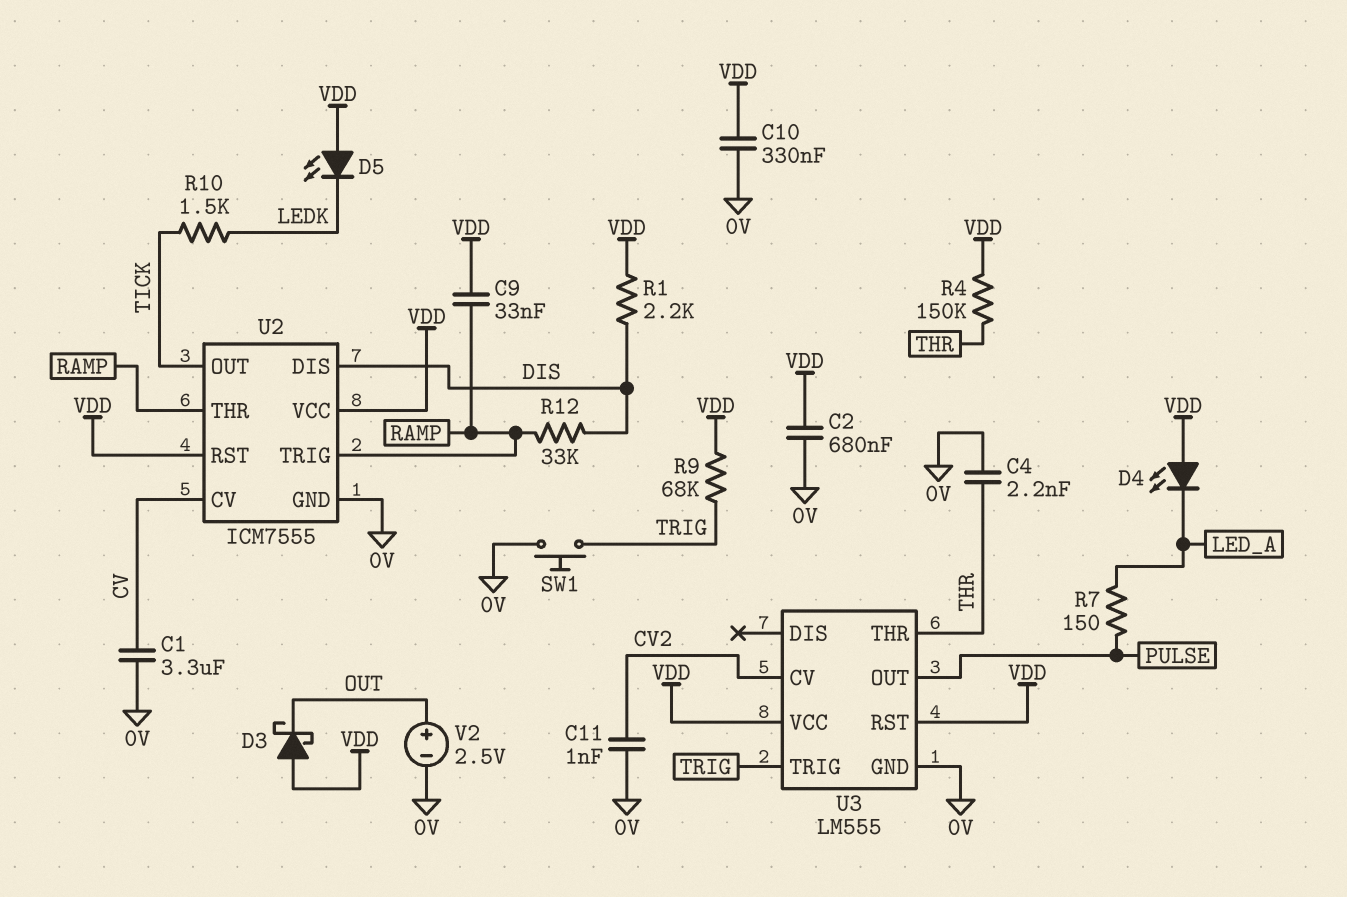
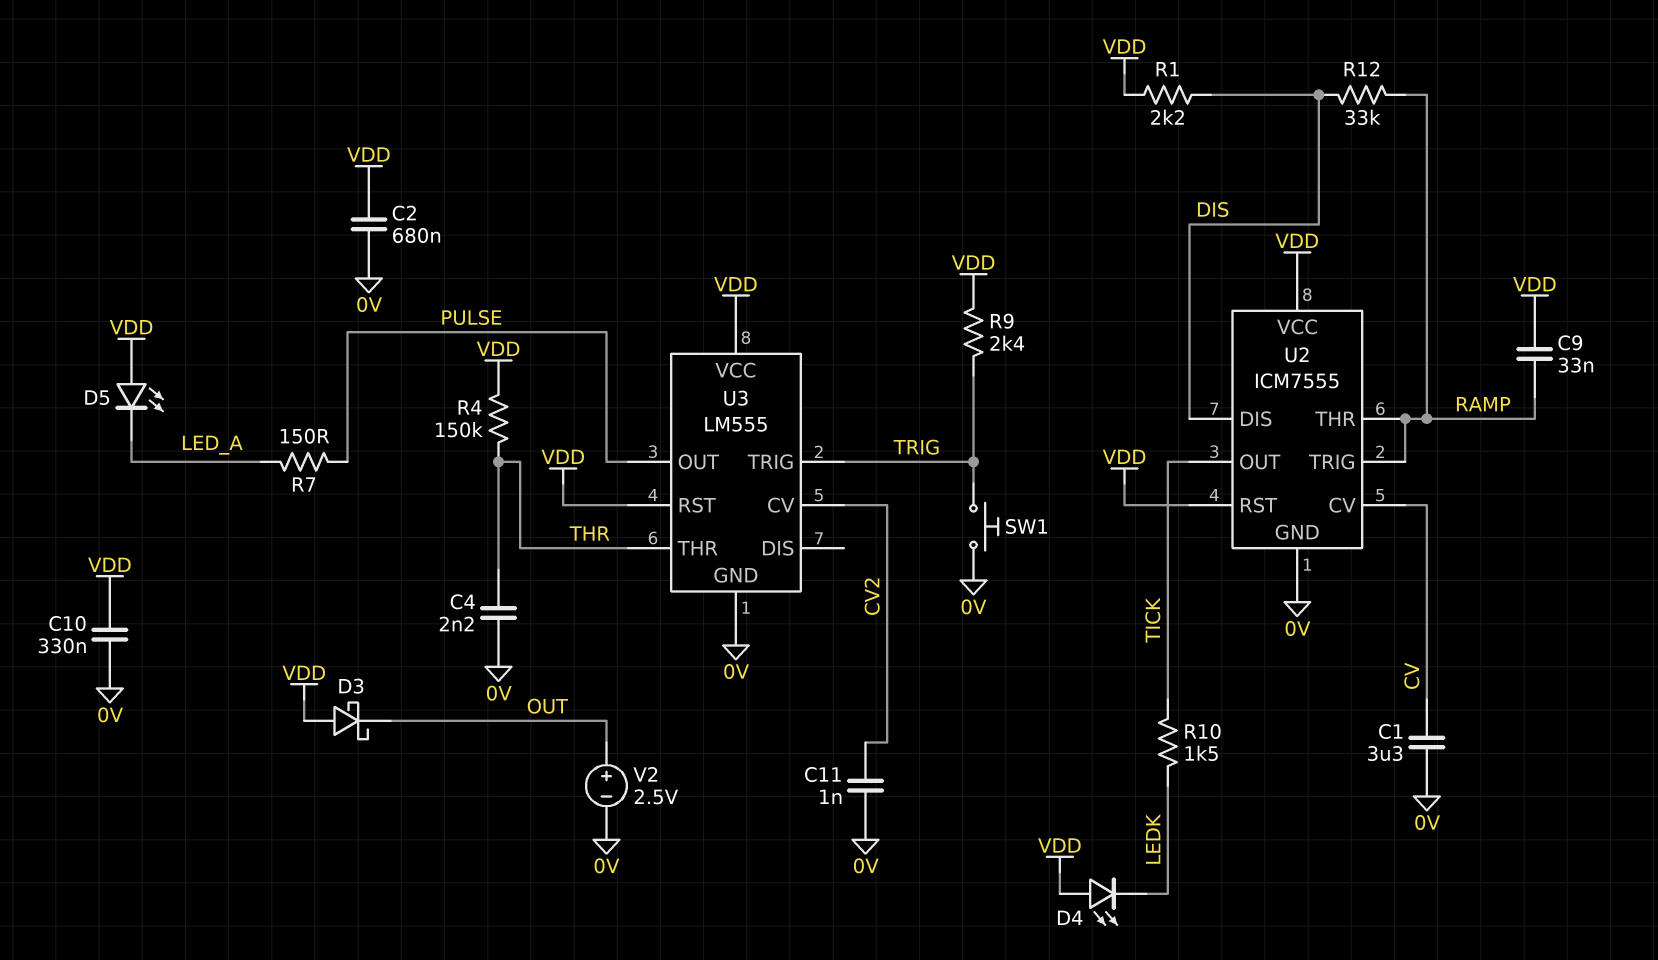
D4: LED (A VDD, K LED_A) -> LED (A VDD, K LEDK)
D5: LED (A VDD, K LEDK) -> LED (A VDD, K LED_A)
R9: 68k (TRIG, VDD) -> 2.4k (TRIG, VDD)

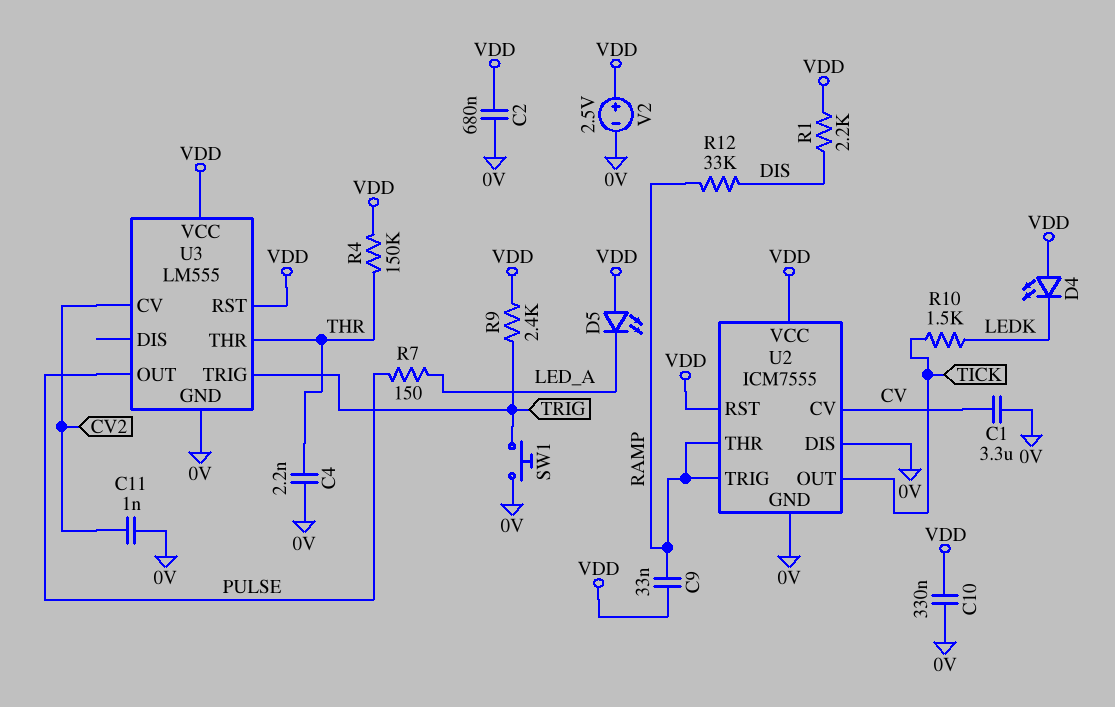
D3: schottky (A VDD, K OUT) -> none
U2 pin DIS: DIS -> 0V
V2: 2.5V (plus OUT, minus 0V) -> 2.5V (plus VDD, minus 0V)

